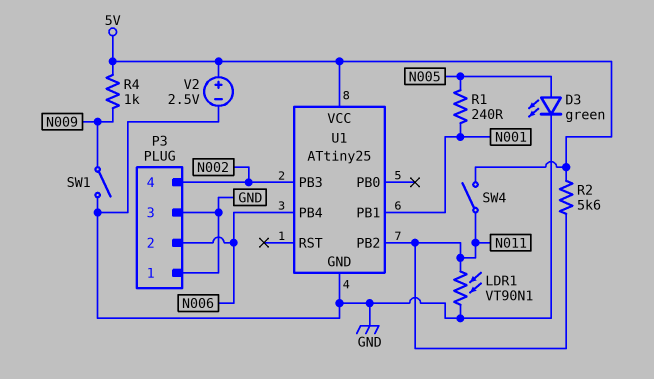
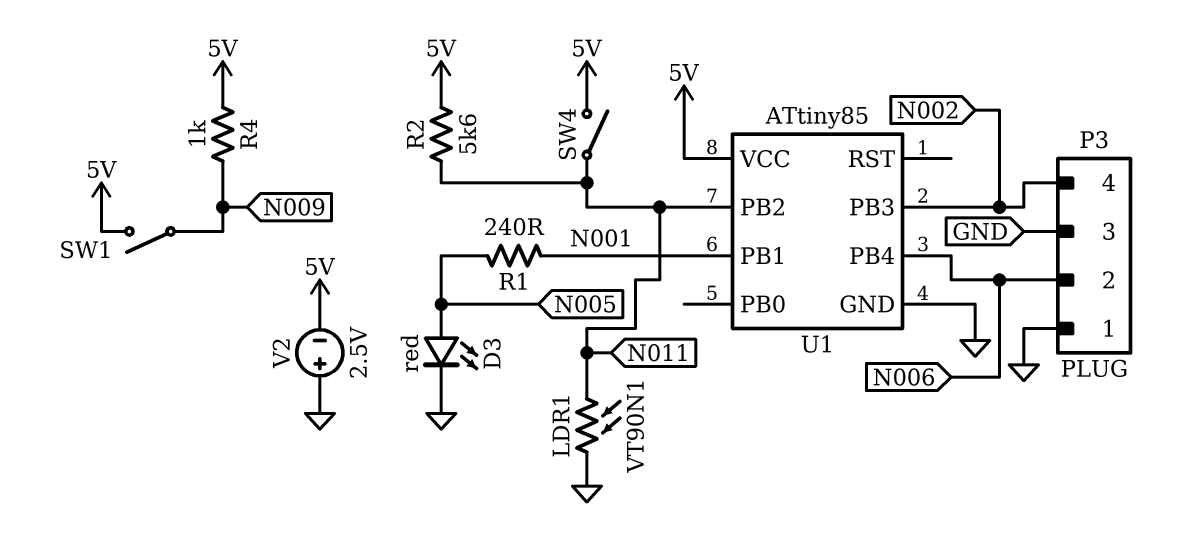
D3: LED green (A N005, K GND) -> LED red (A N005, K GND)
SW1: switch (GND, N009) -> switch (5V, N009)
U1: ATtiny25 -> ATtiny85
V2: 2.5V (plus 5V, minus GND) -> 2.5V (plus GND, minus 5V)

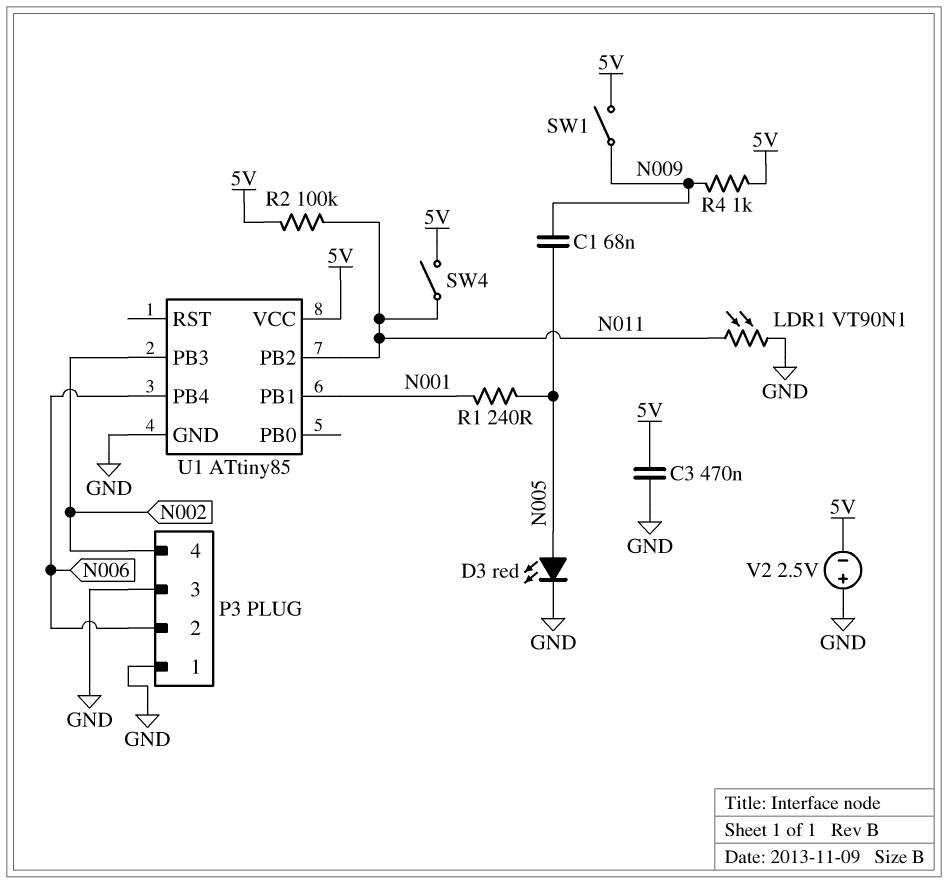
C1: none -> 68nF (N005, N009)
C3: none -> 470nF (5V, GND)
R2: 5.6k (5V, N011) -> 100k (5V, N011)

